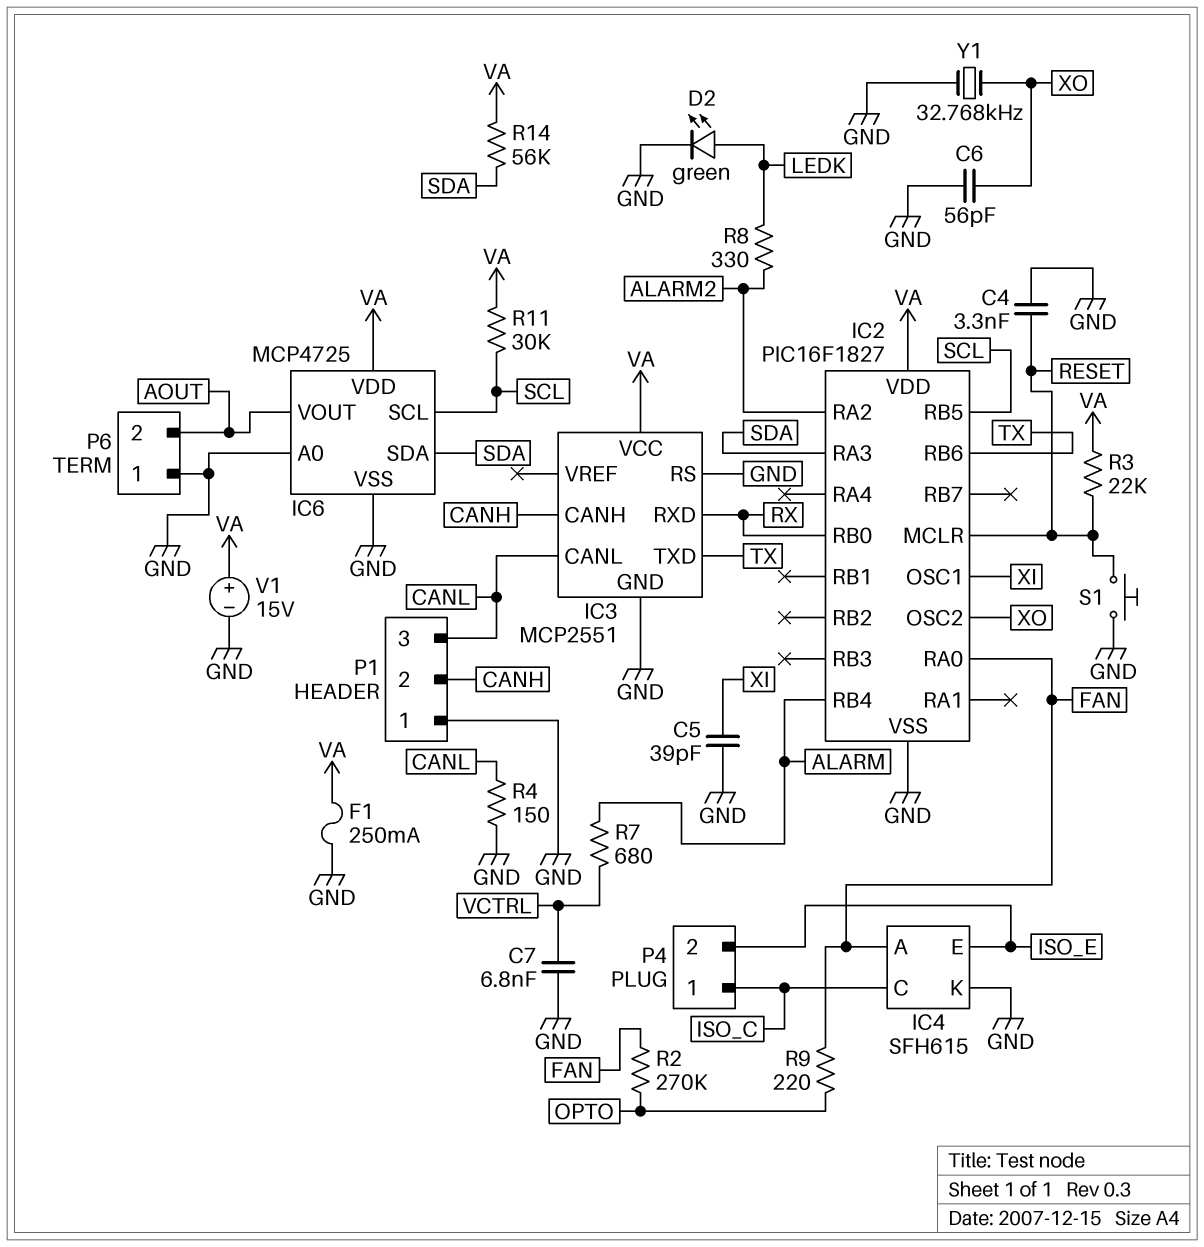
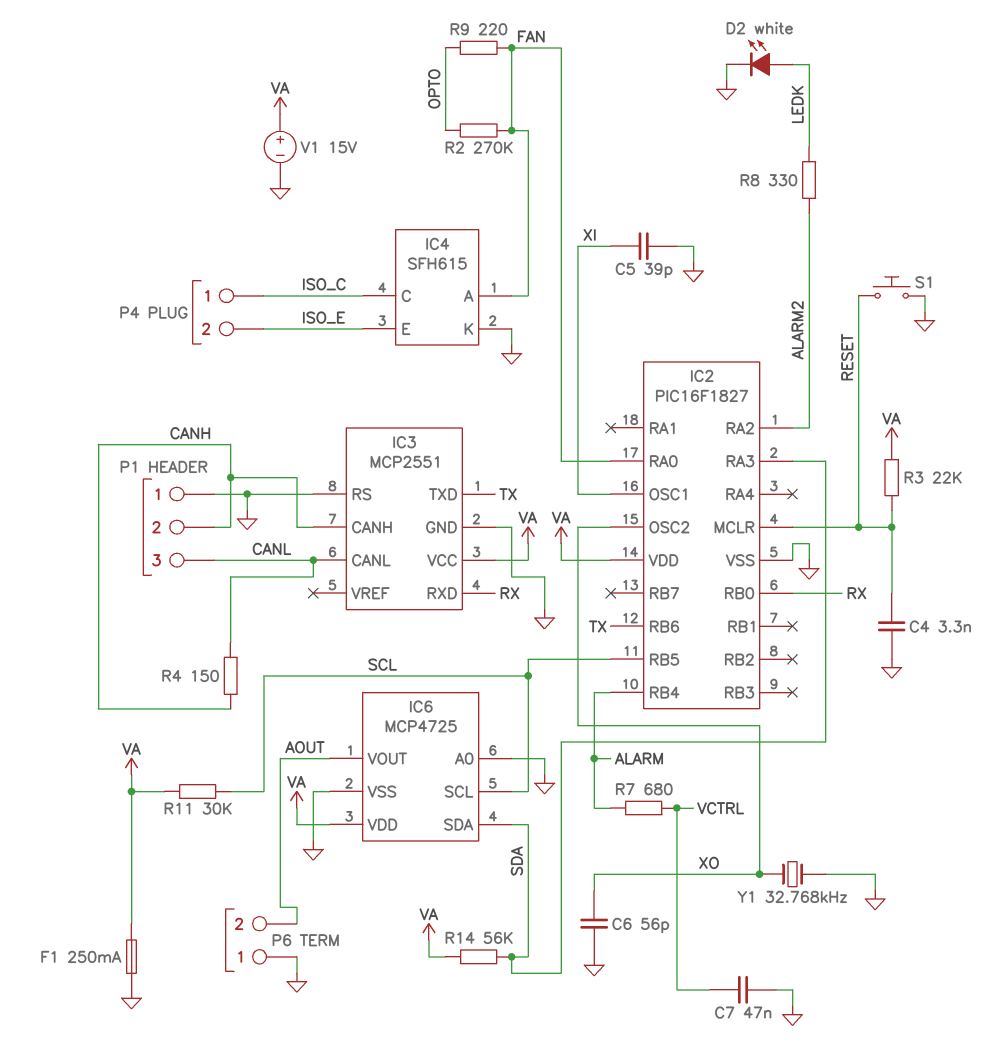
C7: 6.8nF (GND, VCTRL) -> 47nF (GND, VCTRL)
D2: LED green (A LEDK, K GND) -> LED white (A LEDK, K GND)
R4: 150 (CANL, GND) -> 150 (CANH, CANL)

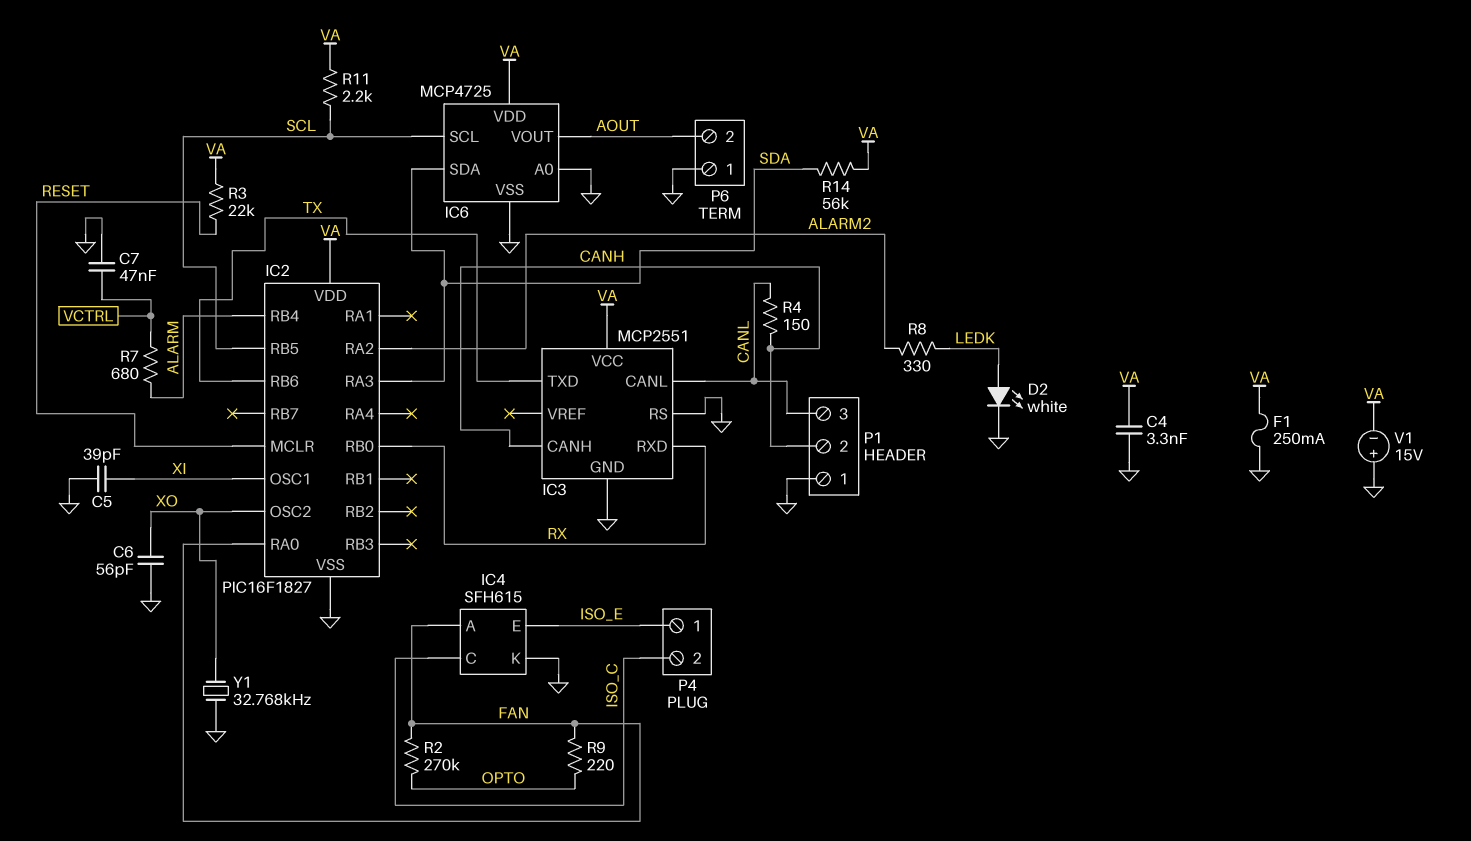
C4: 3.3nF (GND, RESET) -> 3.3nF (GND, VA)
P4 pin 1: ISO_C -> ISO_E
P4 pin 2: ISO_E -> ISO_C
R11: 30k (SCL, VA) -> 2.2k (SCL, VA)
S1: button (GND, RESET) -> none
V1: 15V (plus VA, minus GND) -> 15V (plus GND, minus VA)

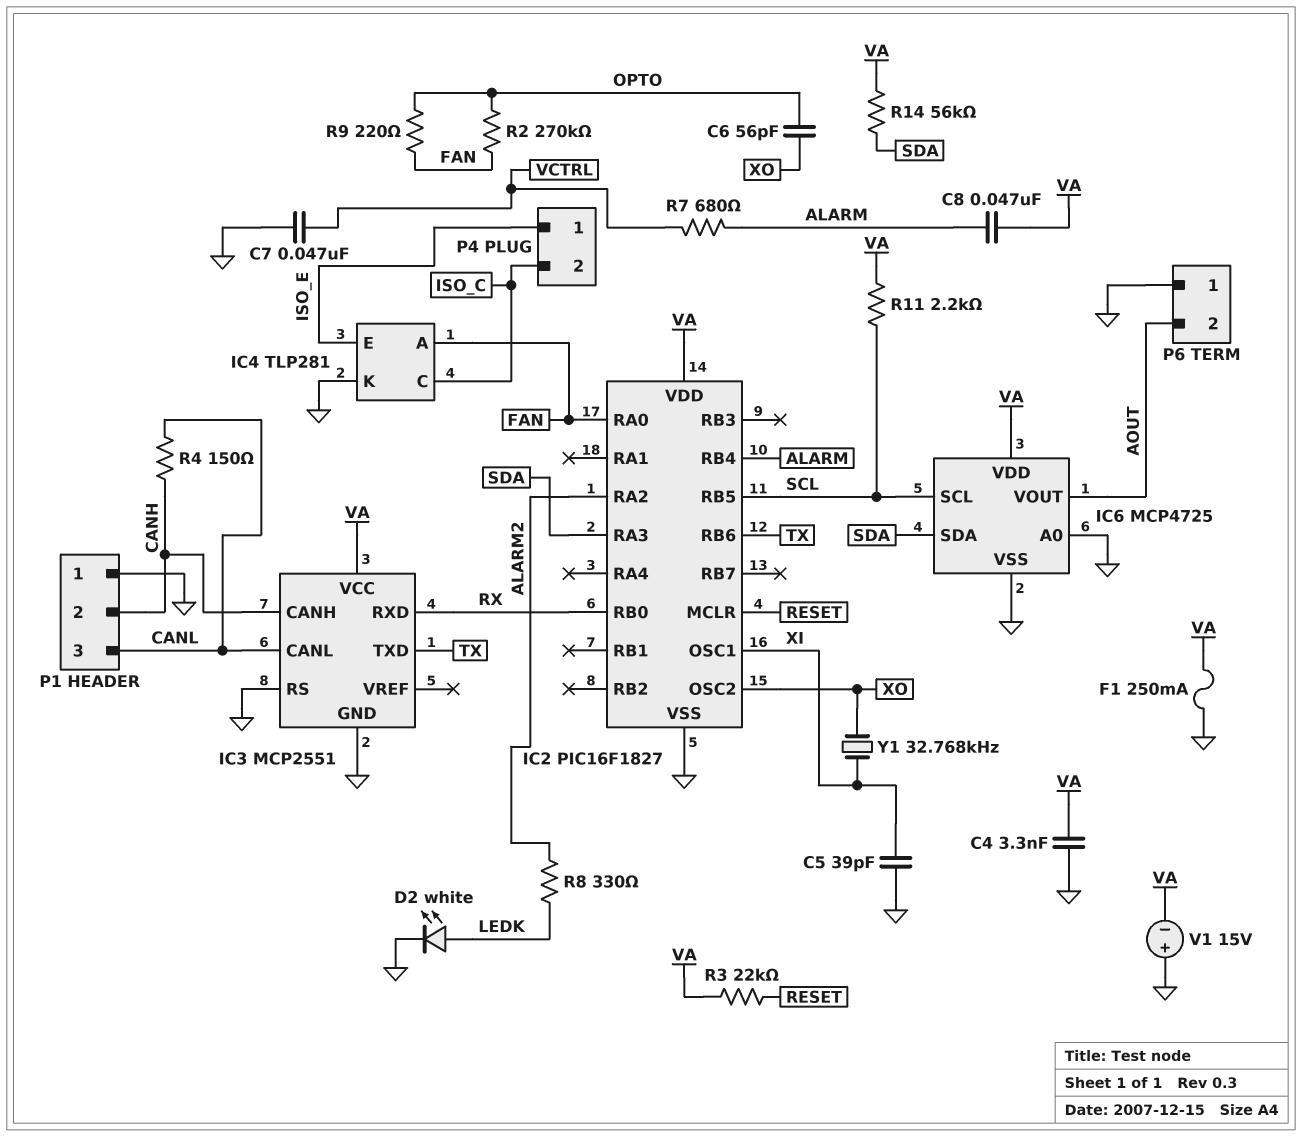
C6: 56pF (GND, XO) -> 56pF (OPTO, XO)
C8: none -> 47nF (ALARM, VA)
IC4: SFH615 -> TLP281
Y1: 32.768kHz (GND, XO) -> 32.768kHz (XI, XO)

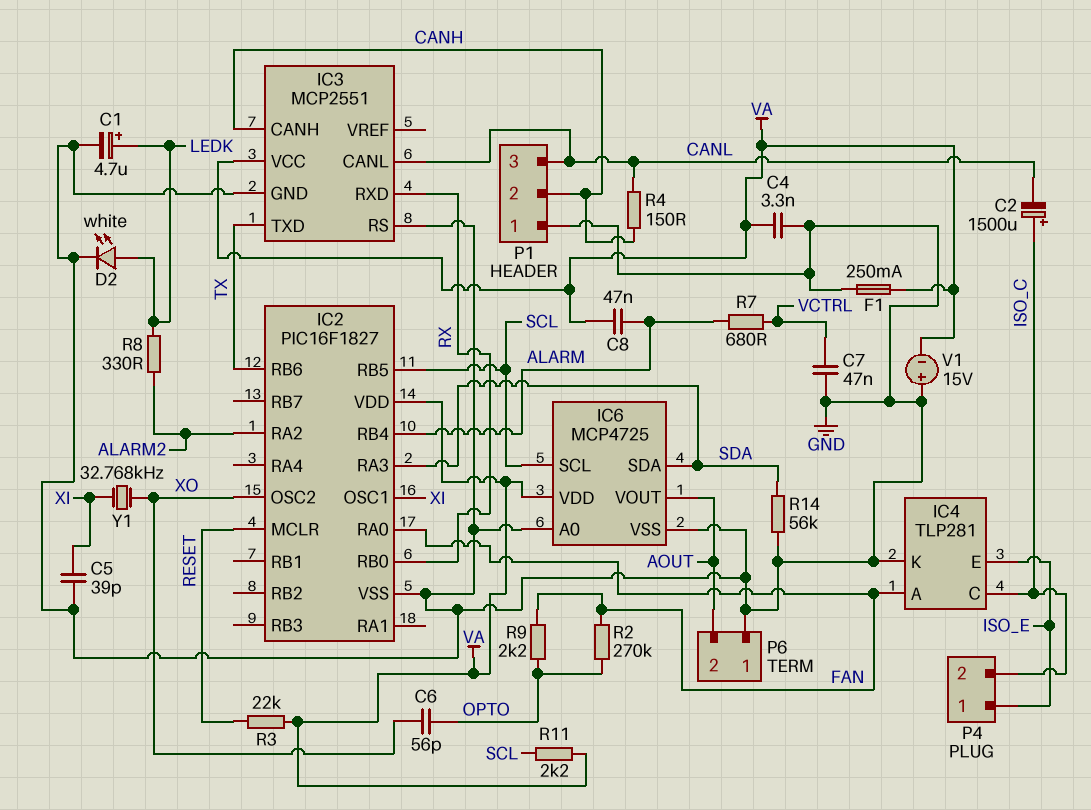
C1: none -> 4.7uF (plus LEDK, minus GND)
C2: none -> 1500uF (plus ISO_C, minus CANL)
R9: 220 (FAN, OPTO) -> 2.2k (FAN, OPTO)
R14: 56k (SDA, VA) -> 56k (GND, SDA)

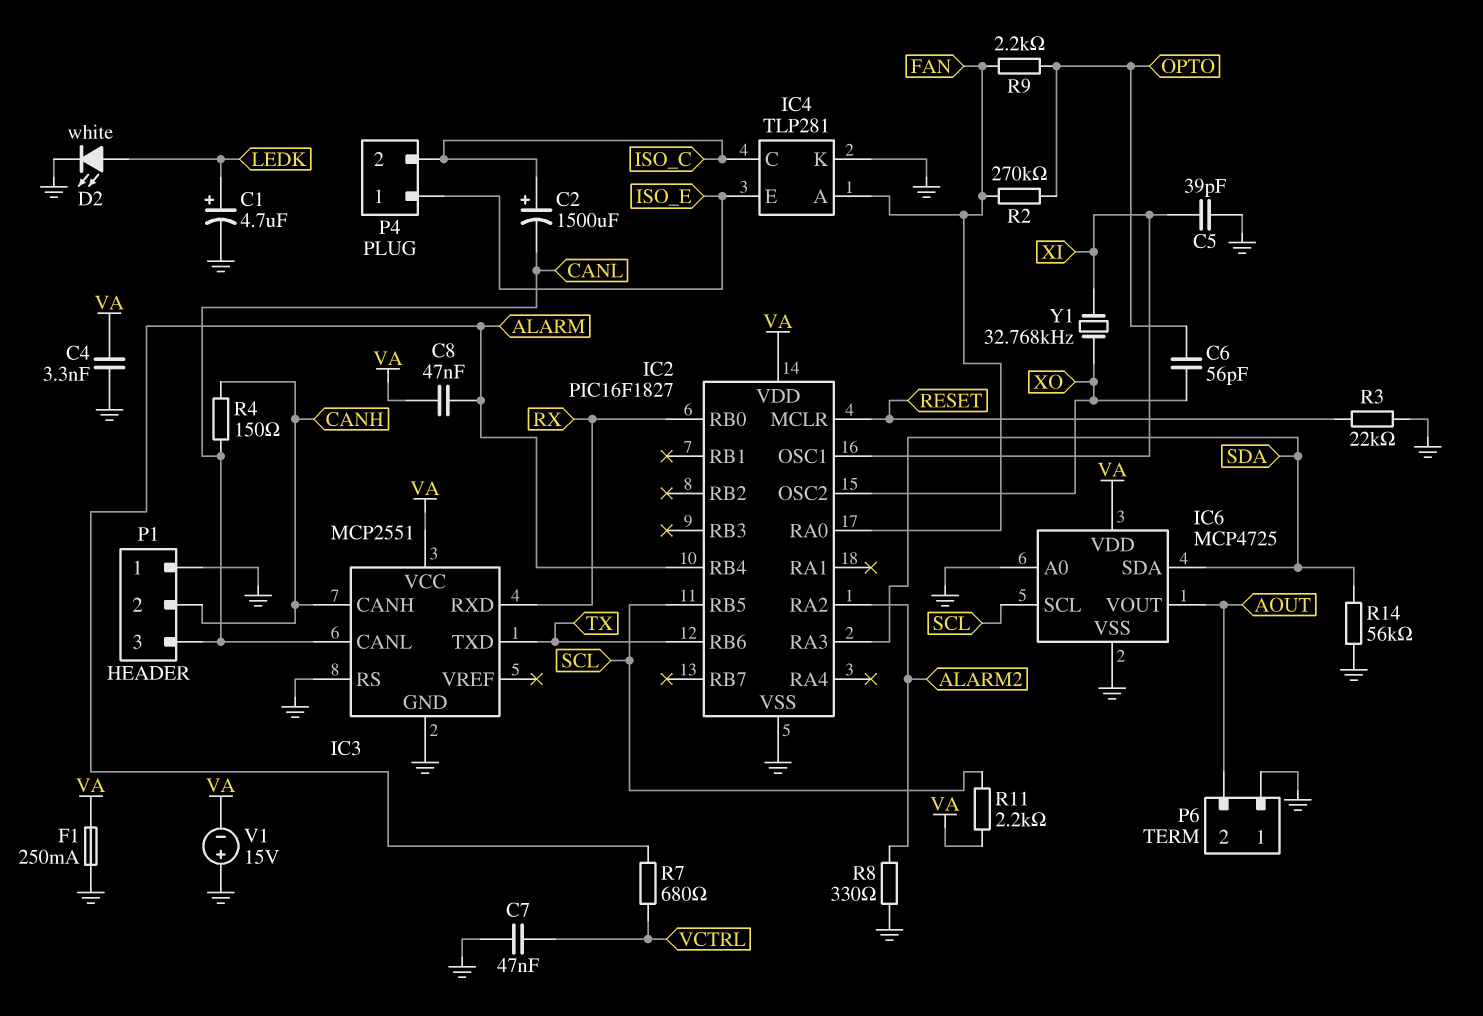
R3: 22k (RESET, VA) -> 22k (GND, RESET)
R8: 330 (ALARM2, LEDK) -> 330 (ALARM2, GND)

